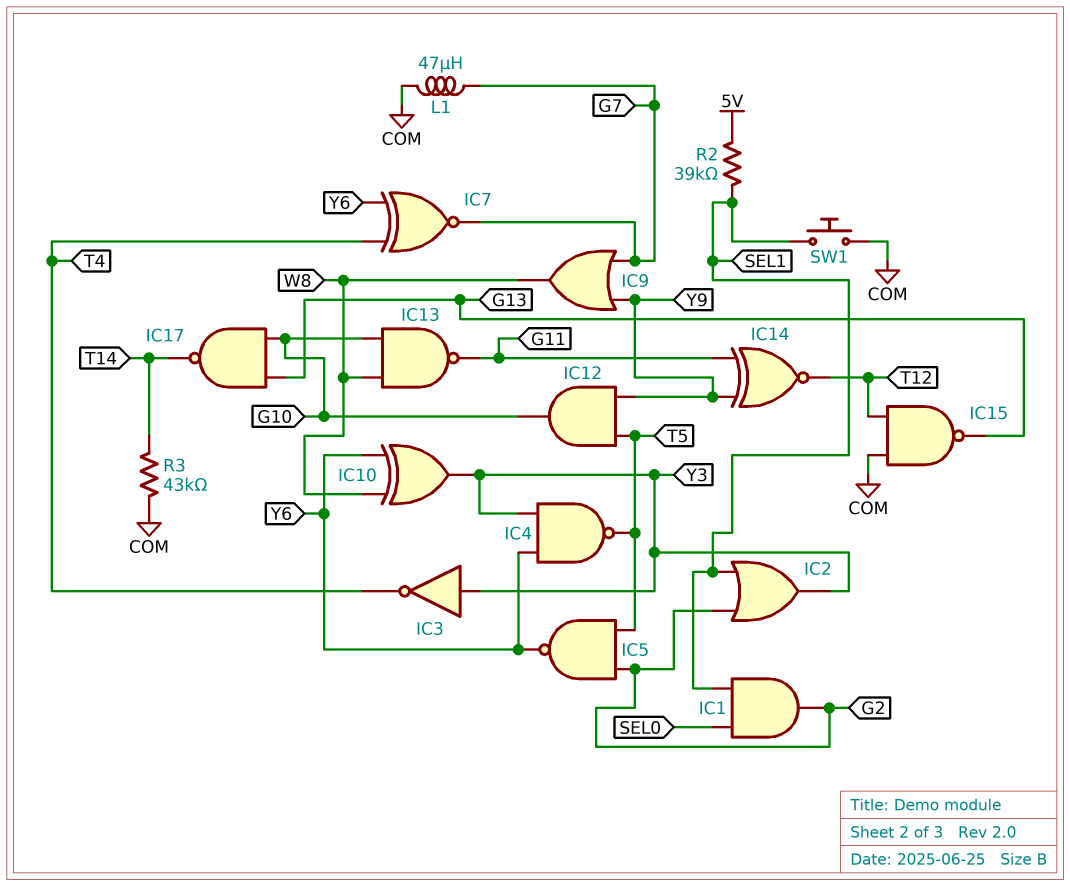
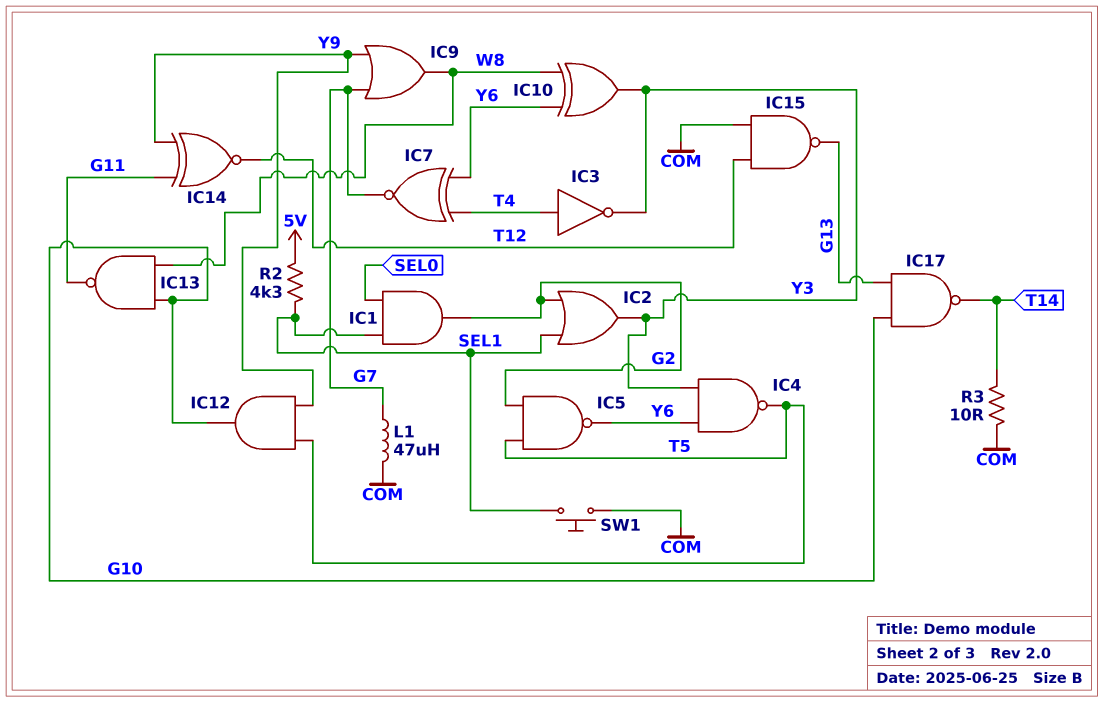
IC3: NOT (in Y3, out T4) -> NOT (in T4, out Y3)
R2: 39k (5V, SEL1) -> 4.3k (5V, SEL1)
R3: 43k (COM, T14) -> 10 (COM, T14)

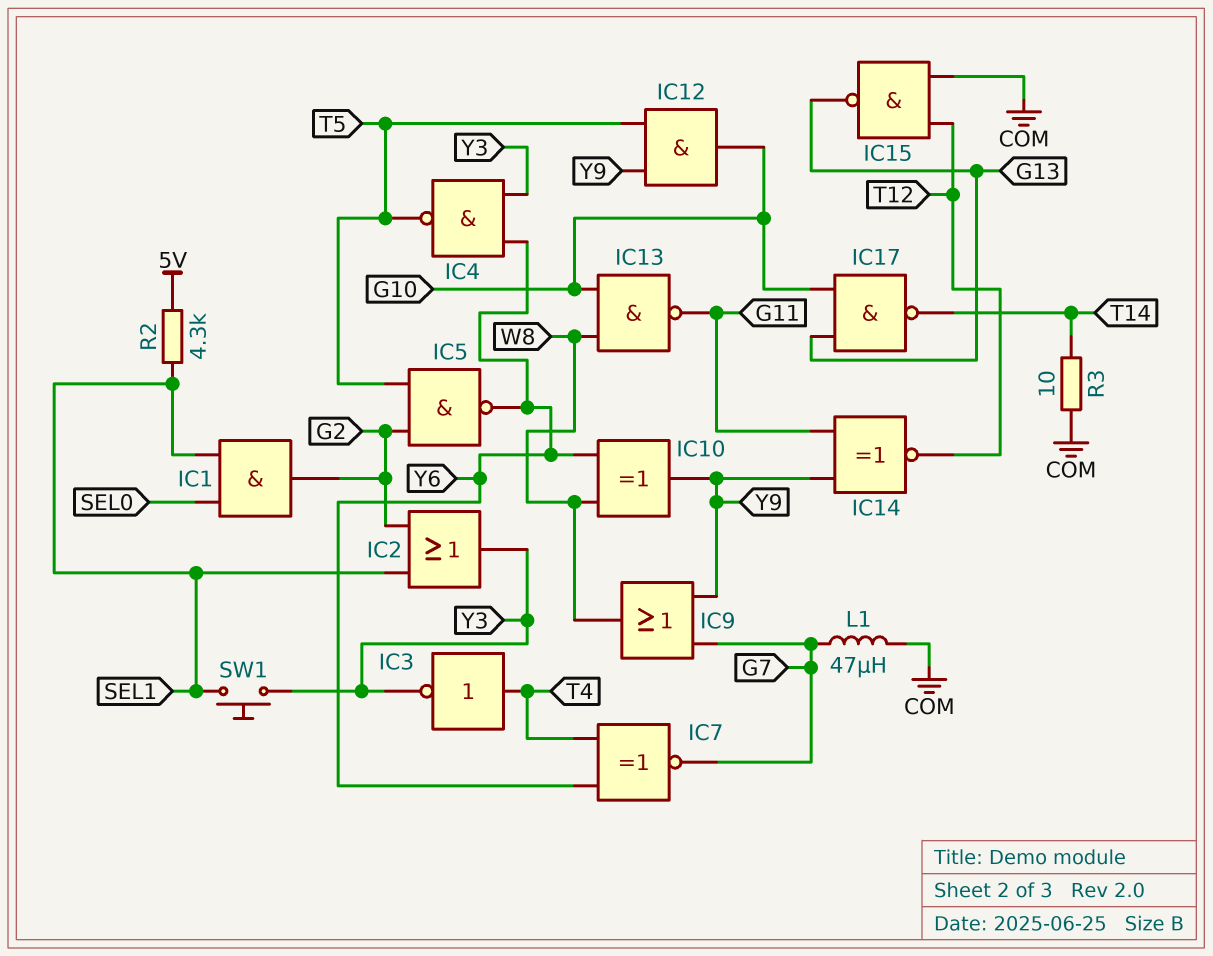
IC10: XOR (in W8, in Y6, out Y3) -> XOR (in W8, in Y6, out Y9)
SW1: button (COM, SEL1) -> button (SEL1, Y3)

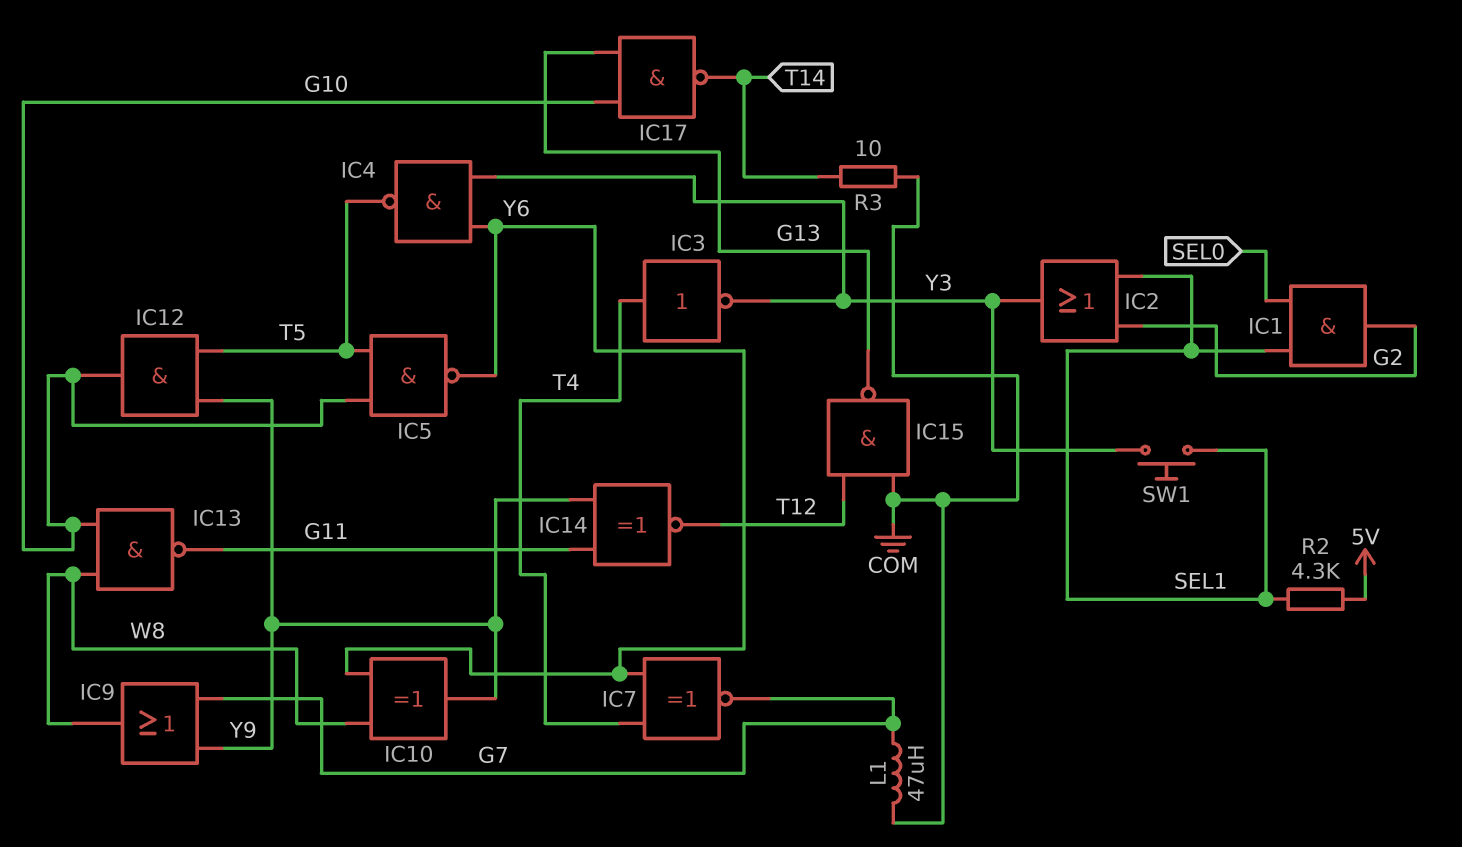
IC5: NAND (in G2, in T5, out Y6) -> NAND (in G10, in T5, out Y6)

